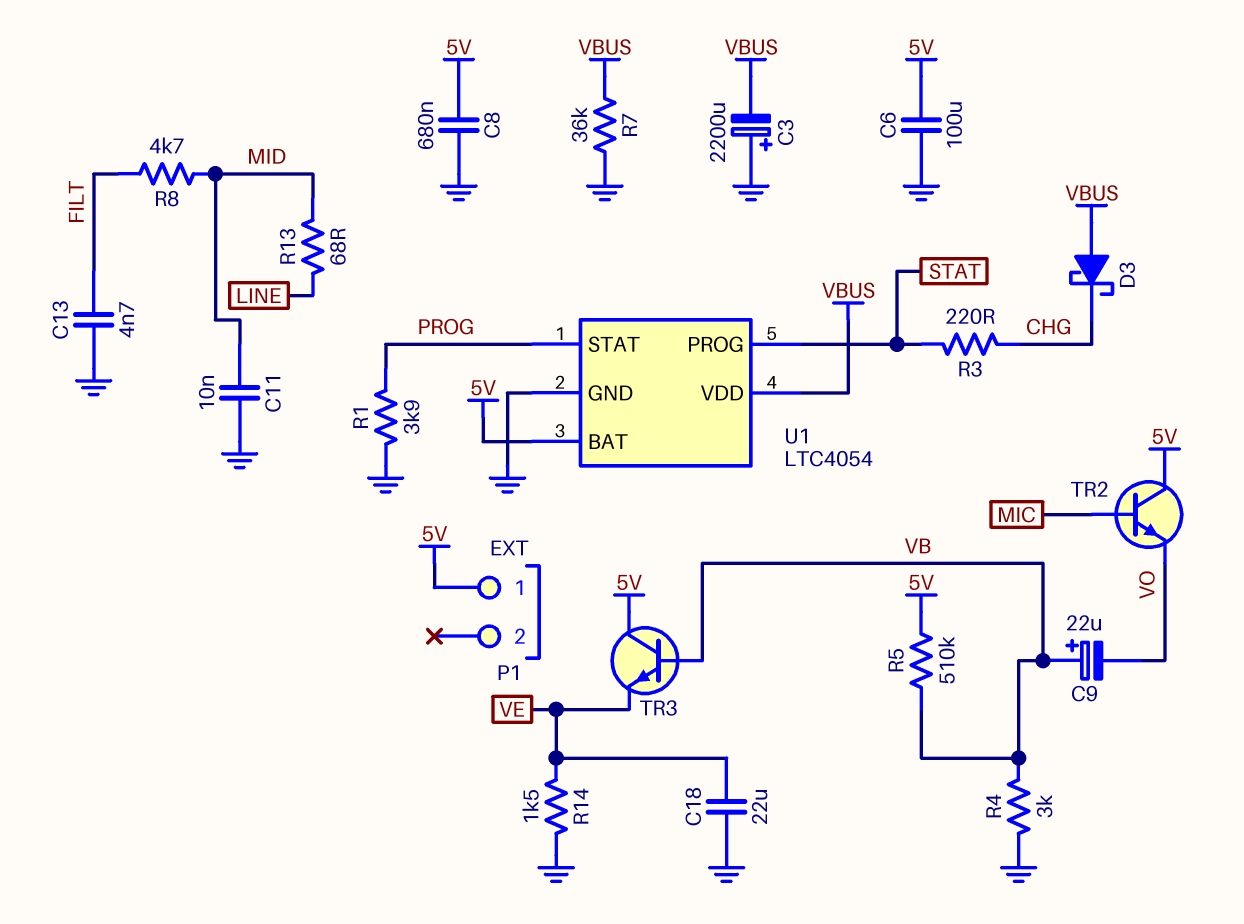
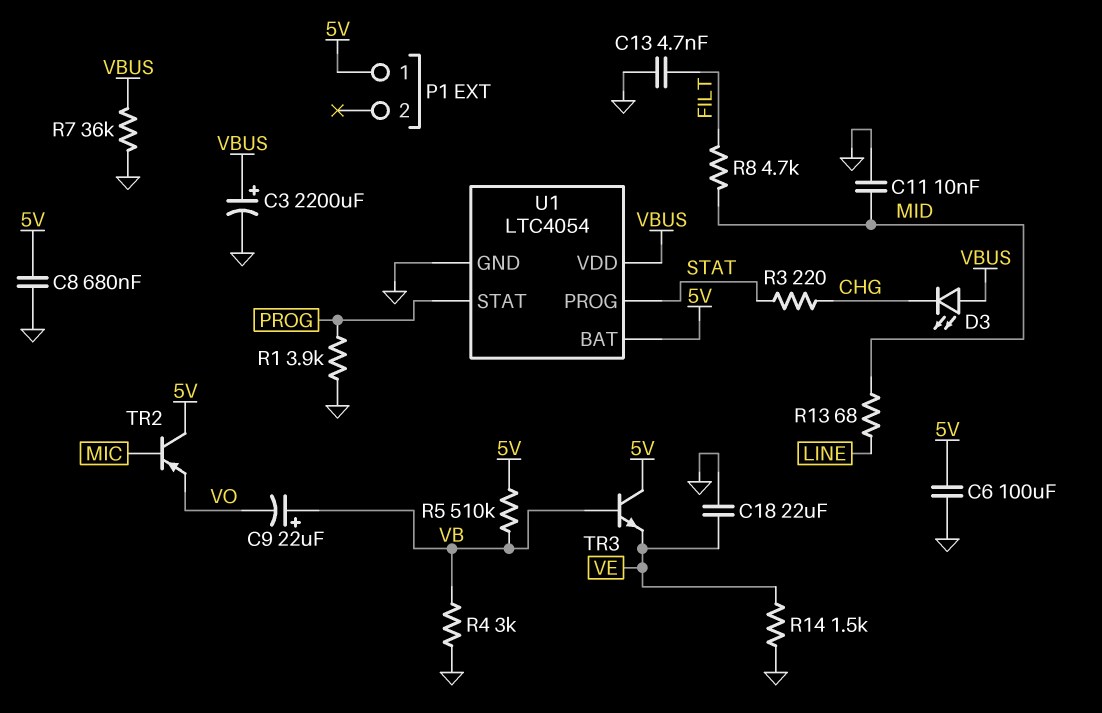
C3: 2200uF (plus GND, minus VBUS) -> 2200uF (plus VBUS, minus GND)
D3: schottky (A VBUS, K CHG) -> LED (A VBUS, K CHG)
TR2: NPN (B MIC, C 5V, E VO) -> PNP (B MIC, C 5V, E VO)

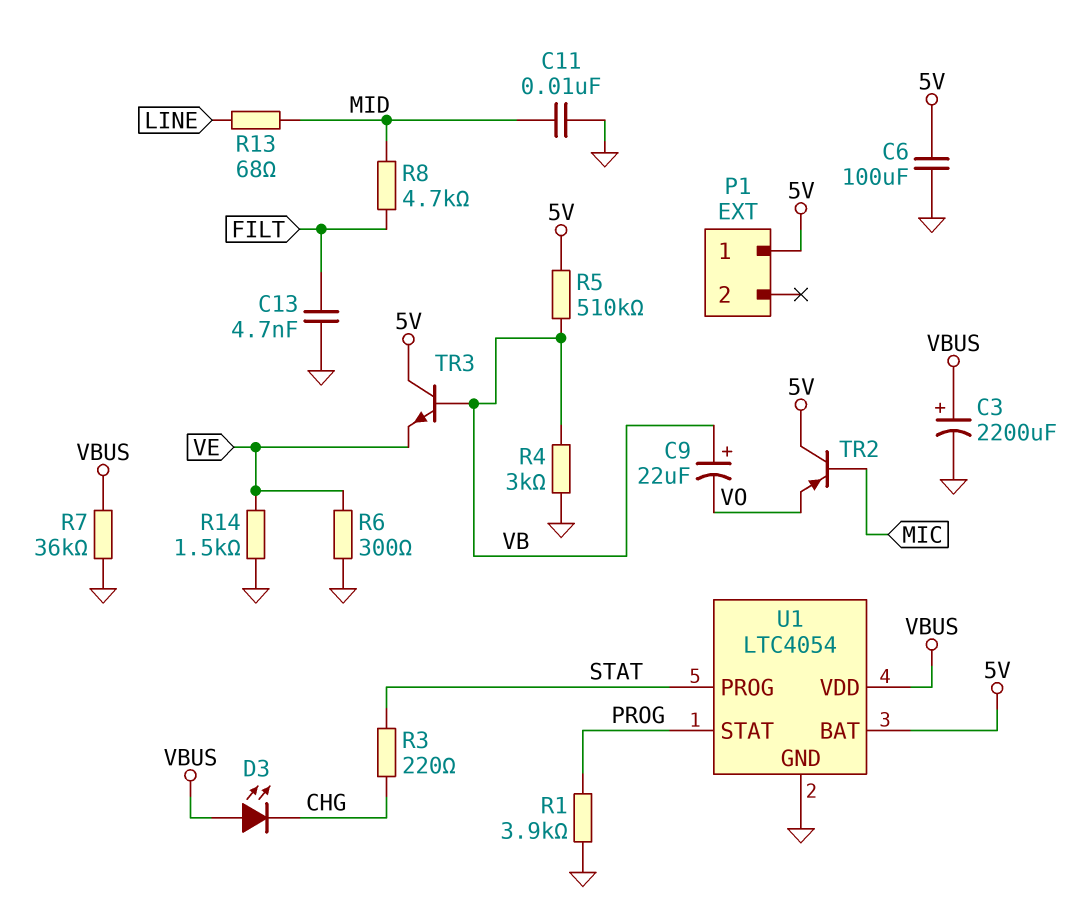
C8: 680nF (5V, GND) -> none
C18: 22uF (GND, VE) -> none
R6: none -> 300 (GND, VE)

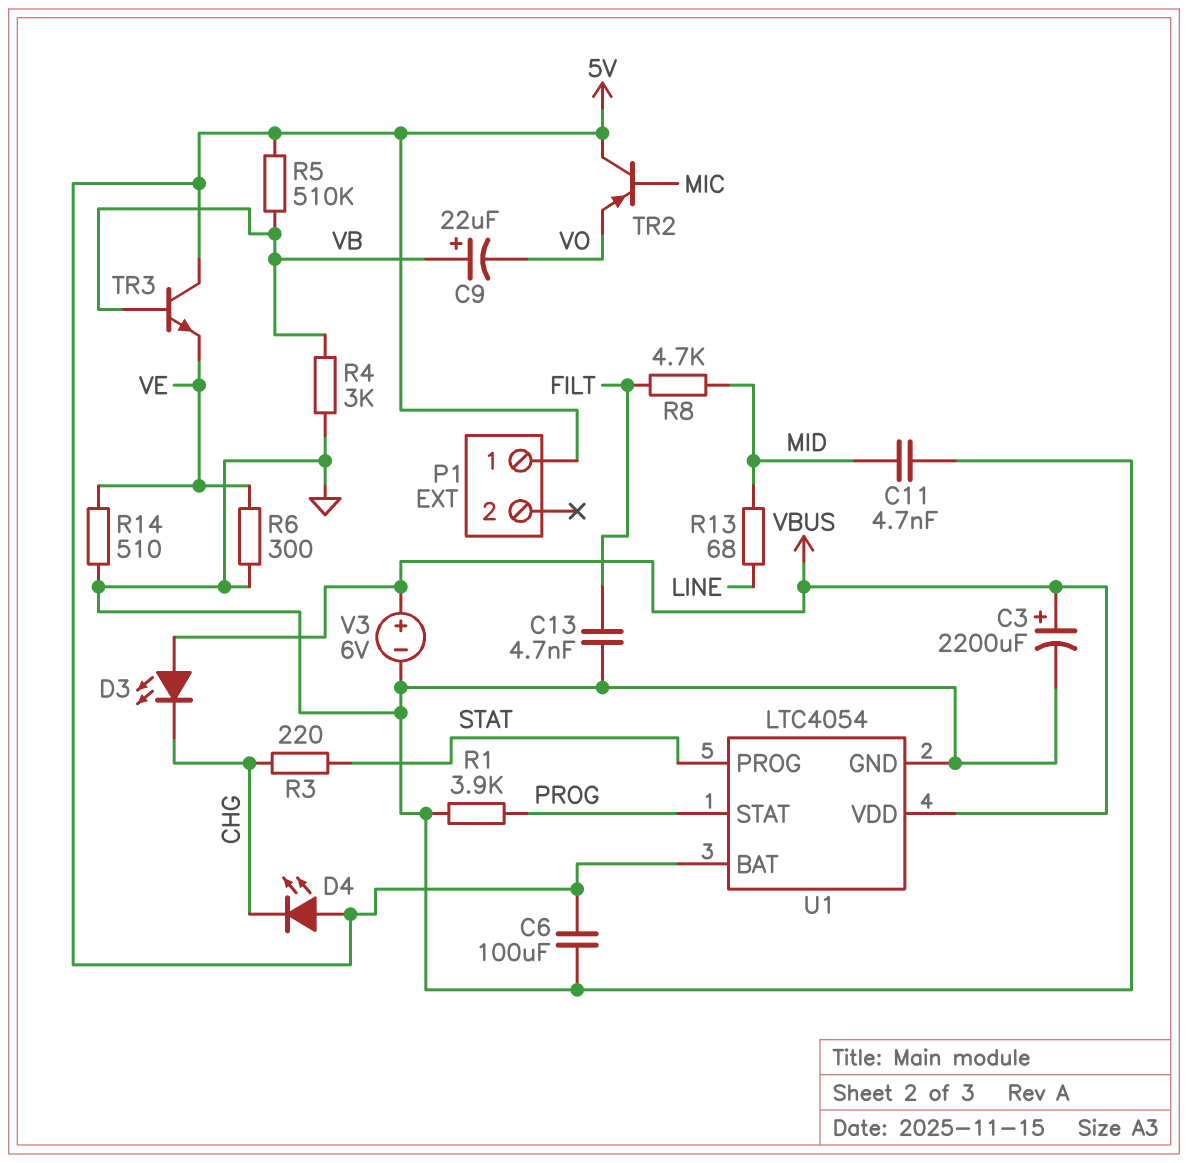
C11: 10nF (GND, MID) -> 4.7nF (GND, MID)
D4: none -> LED (A 5V, K CHG)
R7: 36k (GND, VBUS) -> none
R14: 1.5k (GND, VE) -> 510 (GND, VE)
V3: none -> 6V (plus VBUS, minus GND)

